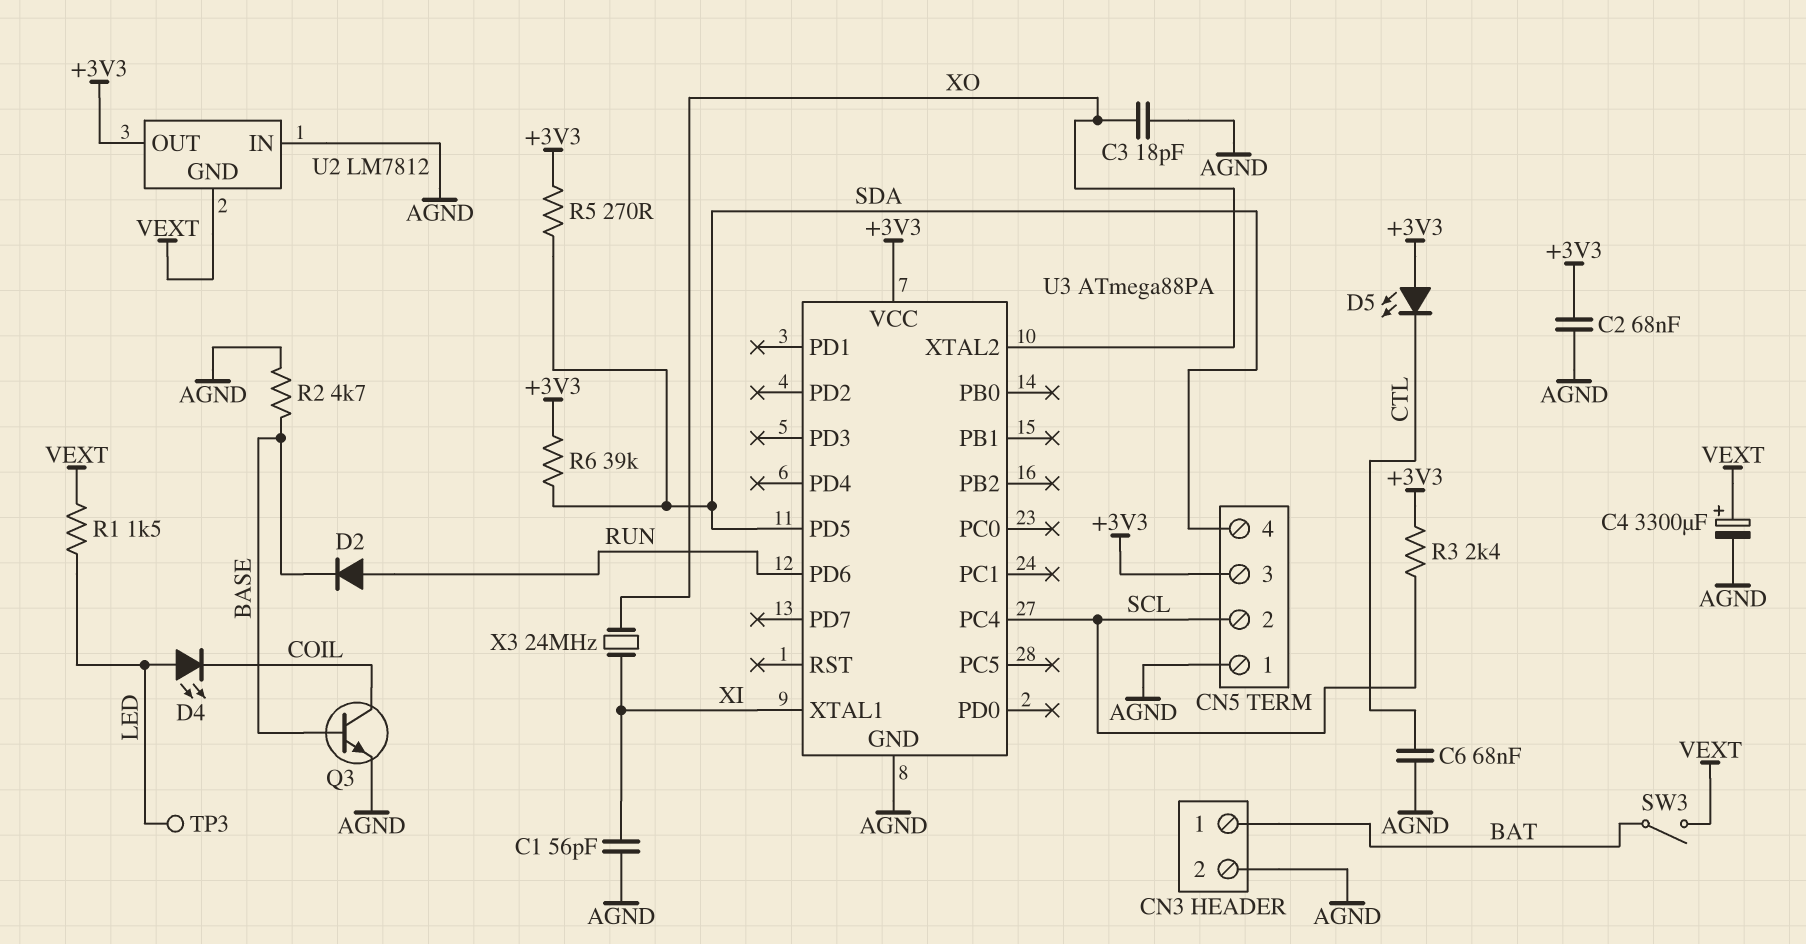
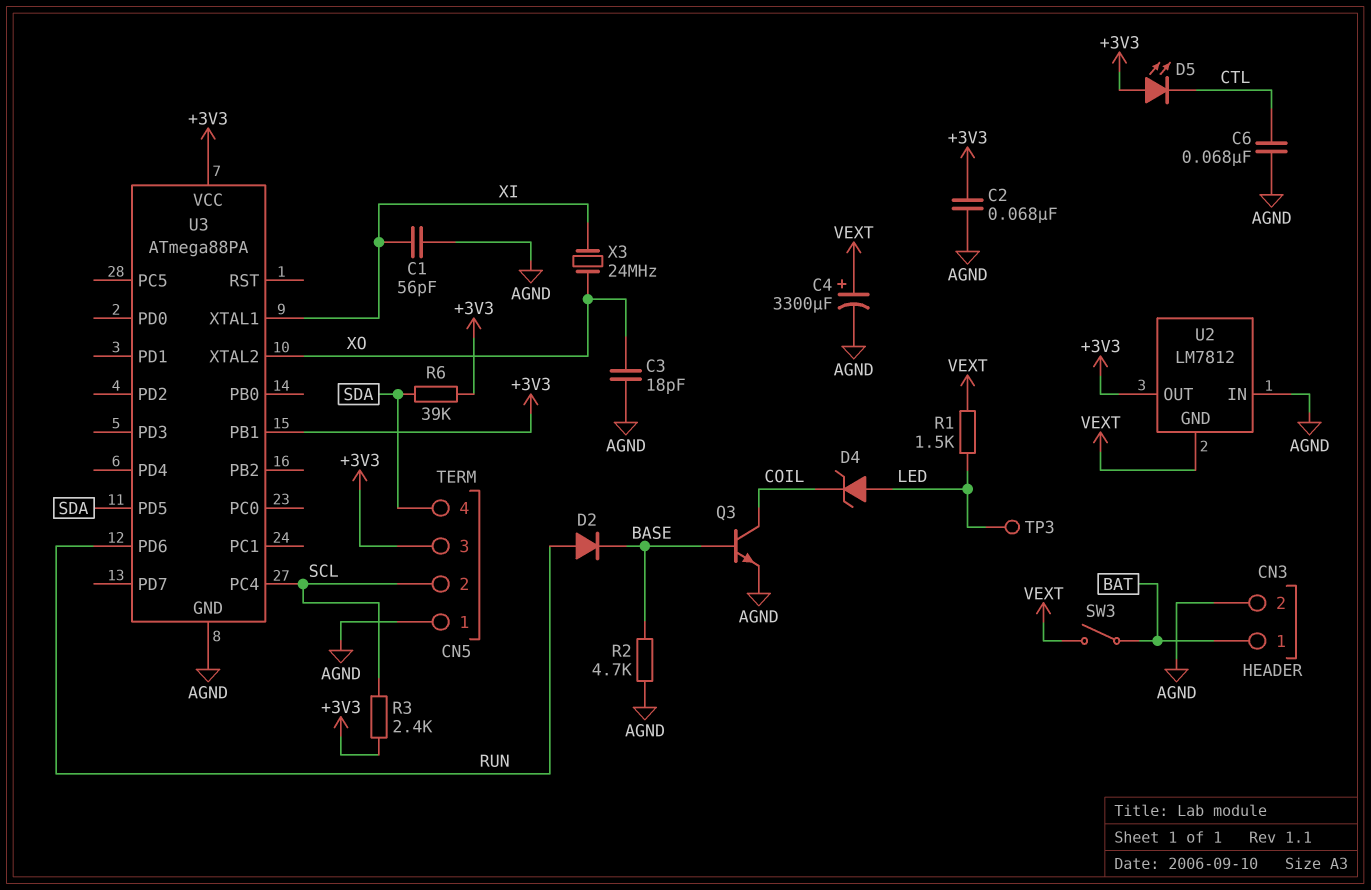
D4: LED (A LED, K COIL) -> zener (A LED, K COIL)
R5: 270 (+3V3, SDA) -> none
U3 pin PB1: none -> +3V3

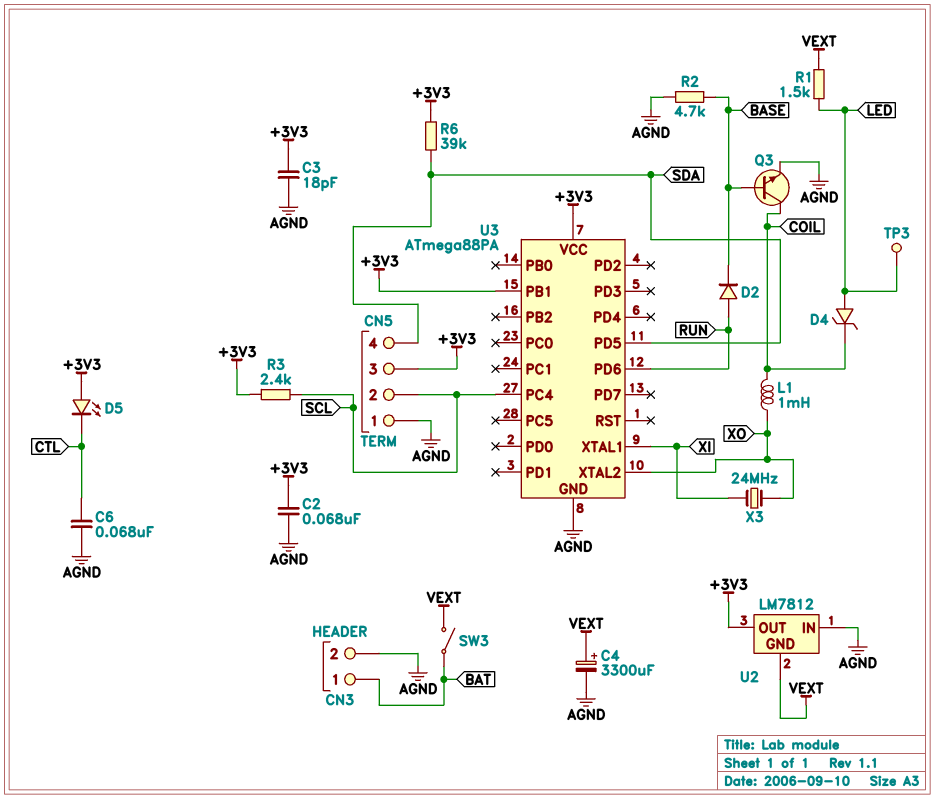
C1: 56pF (AGND, XI) -> none
C3: 18pF (AGND, XO) -> 18pF (+3V3, AGND)
L1: none -> 1mH (COIL, XO)

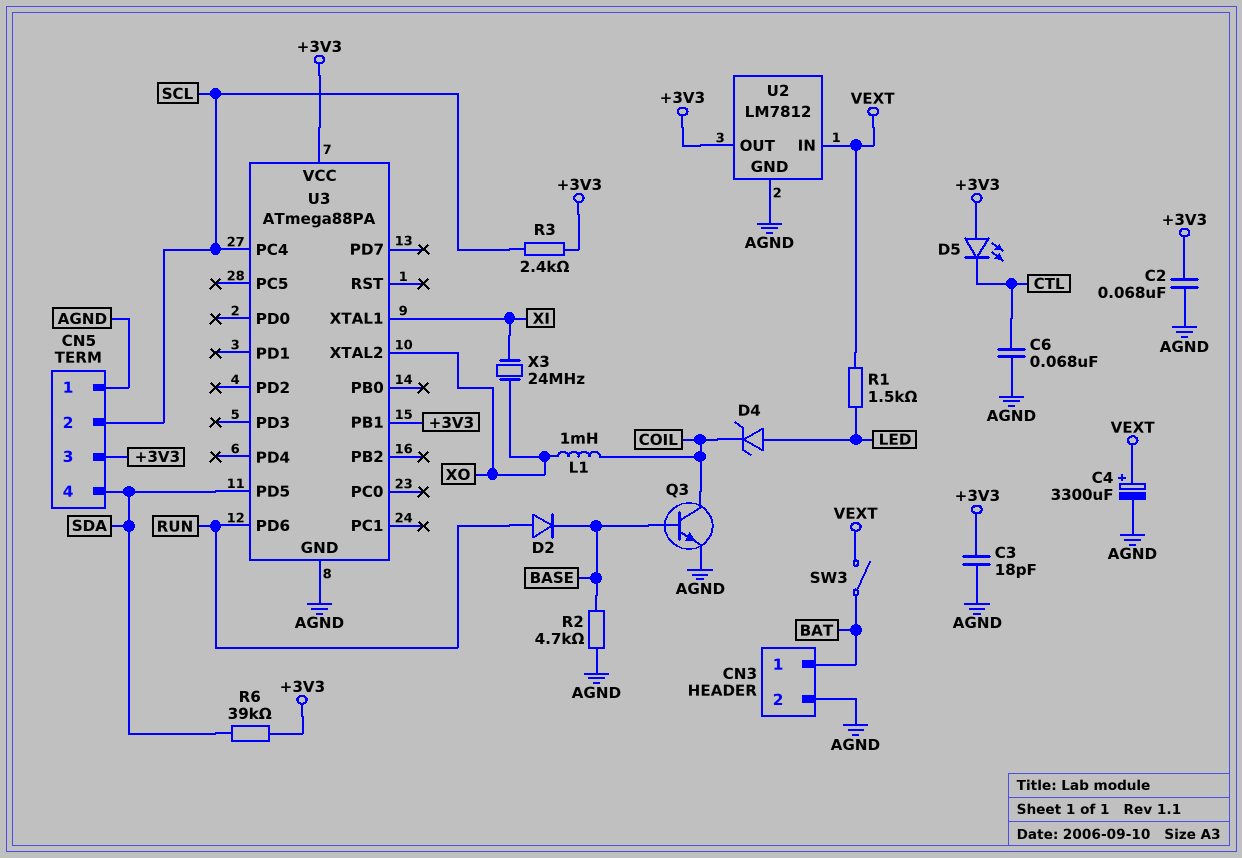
TP3: test point (LED) -> none
U2 pin GND: VEXT -> AGND
U2 pin IN: AGND -> VEXT

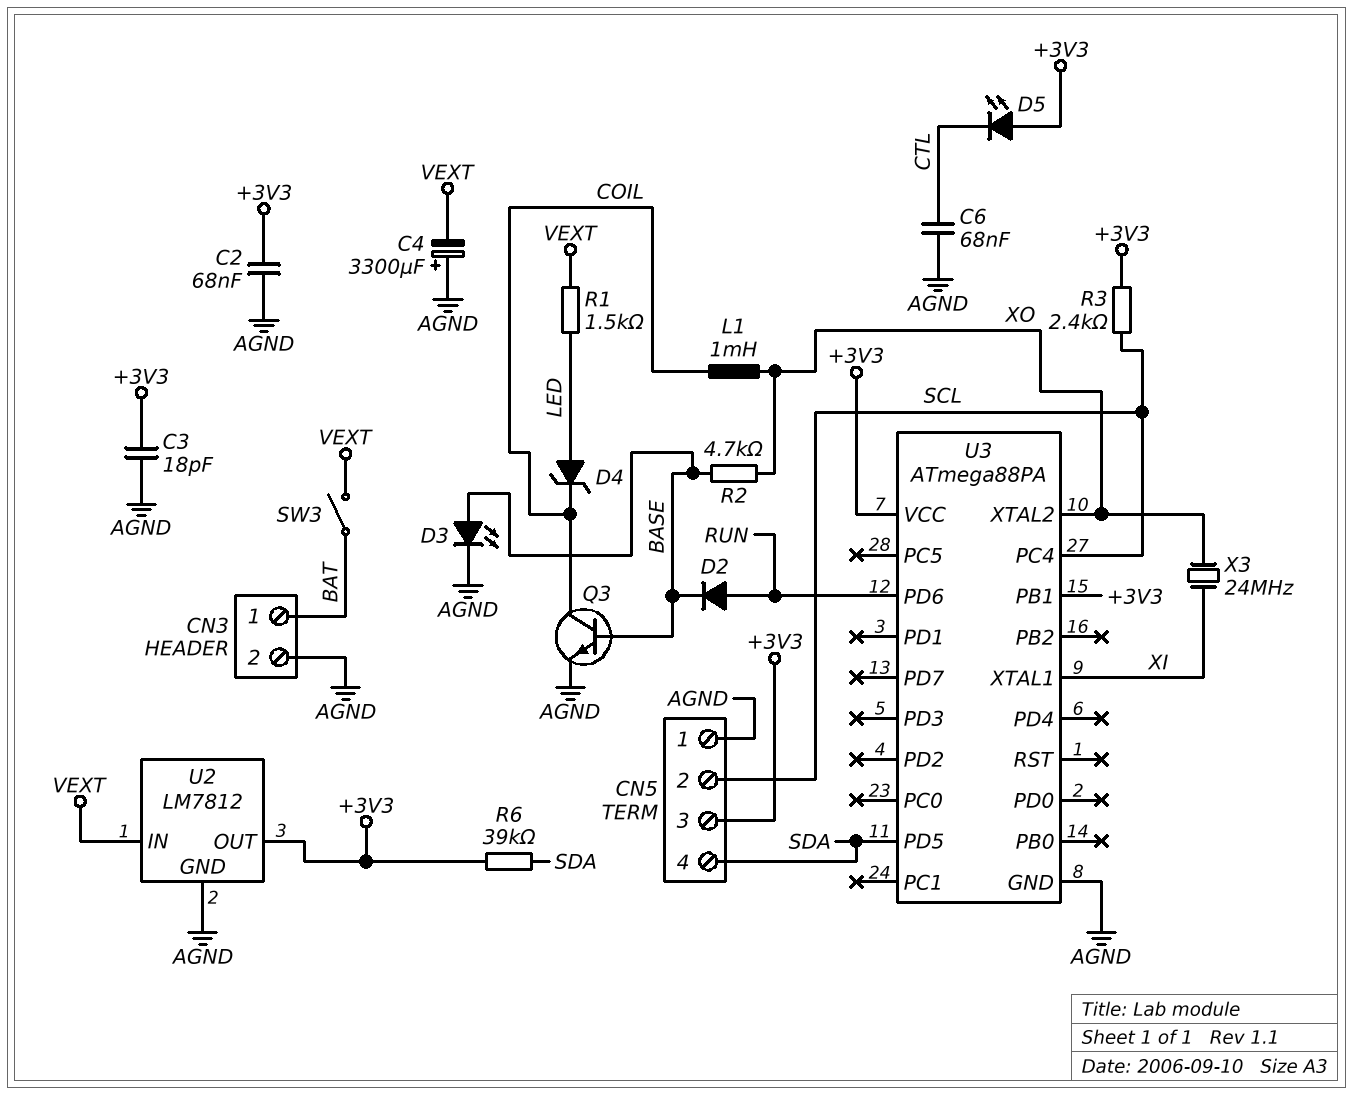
C4: 3300uF (plus VEXT, minus AGND) -> 3300uF (plus AGND, minus VEXT)
D3: none -> LED (A BASE, K AGND)
R2: 4.7k (AGND, BASE) -> 4.7k (BASE, XO)

